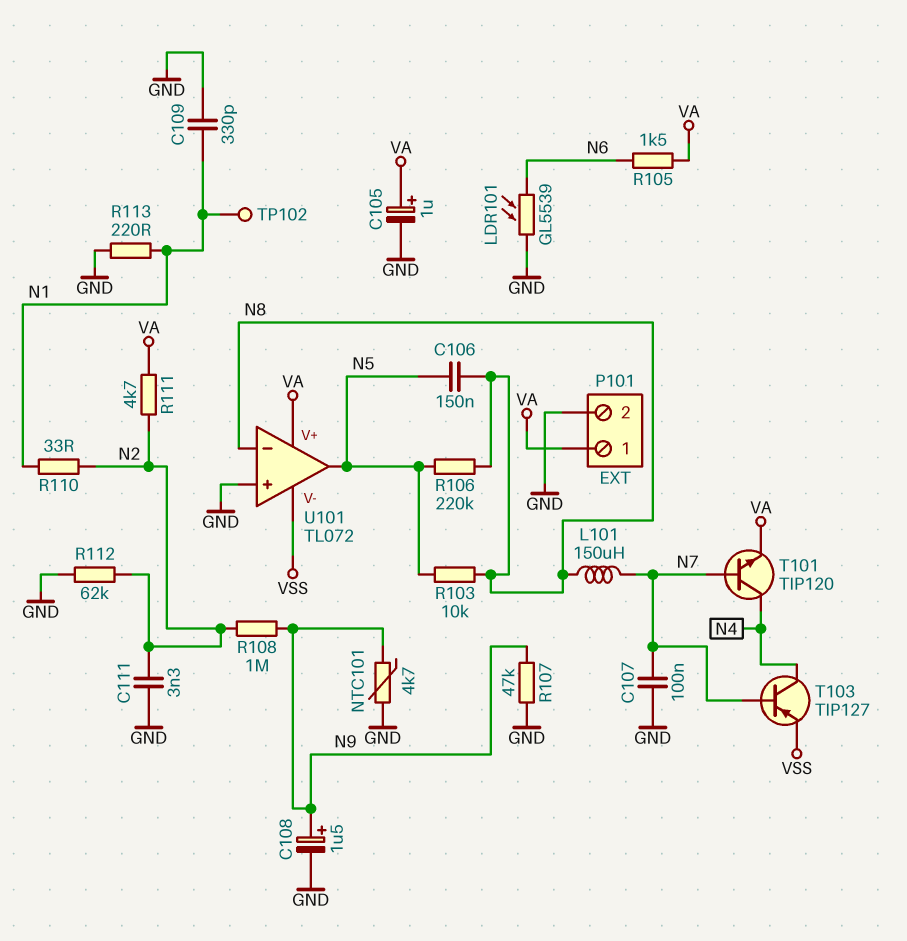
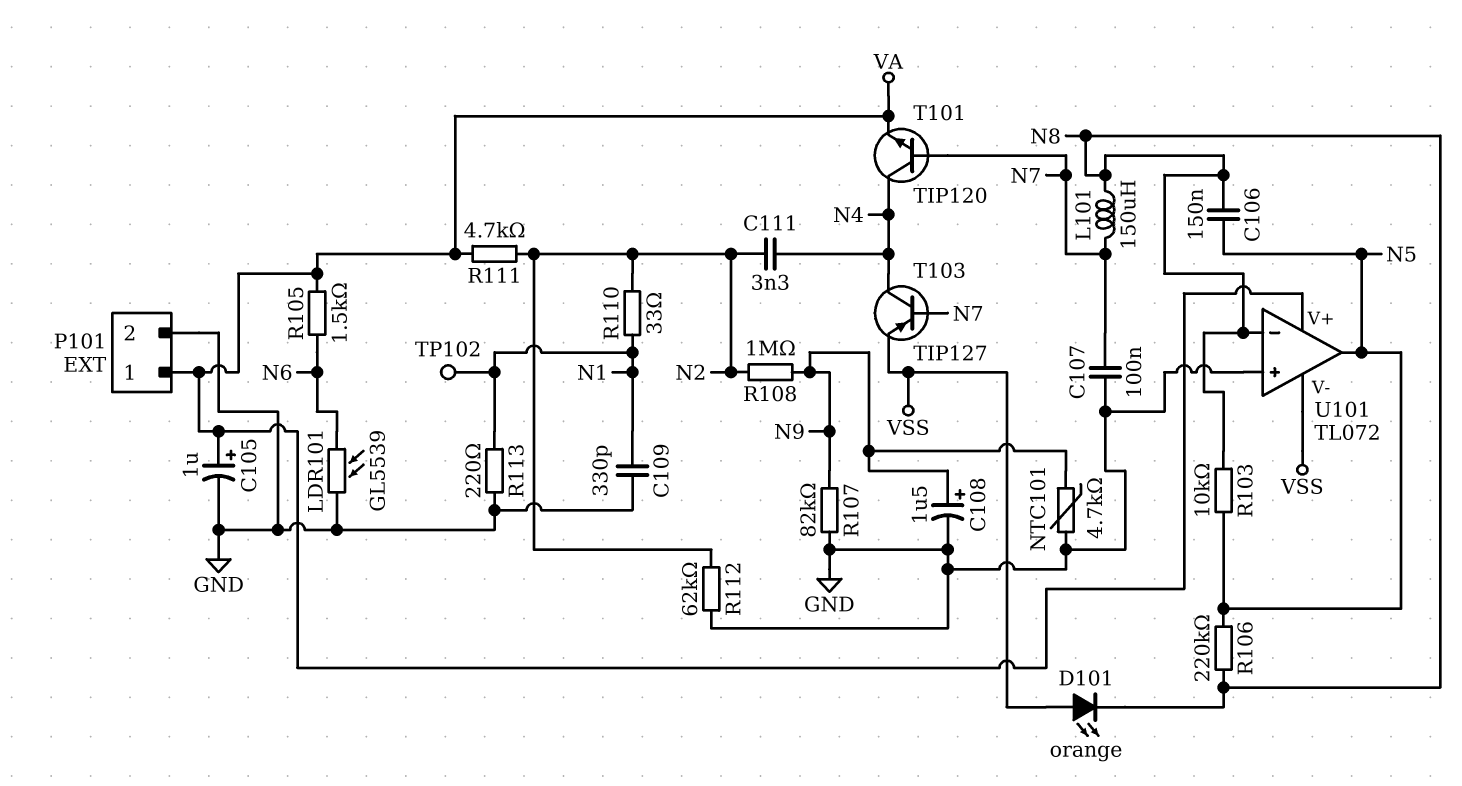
C111: 3.3nF (GND, N2) -> 3.3nF (N2, N4)
D101: none -> LED orange (A VSS, K N8)
R107: 47k (GND, N9) -> 82k (GND, N9)

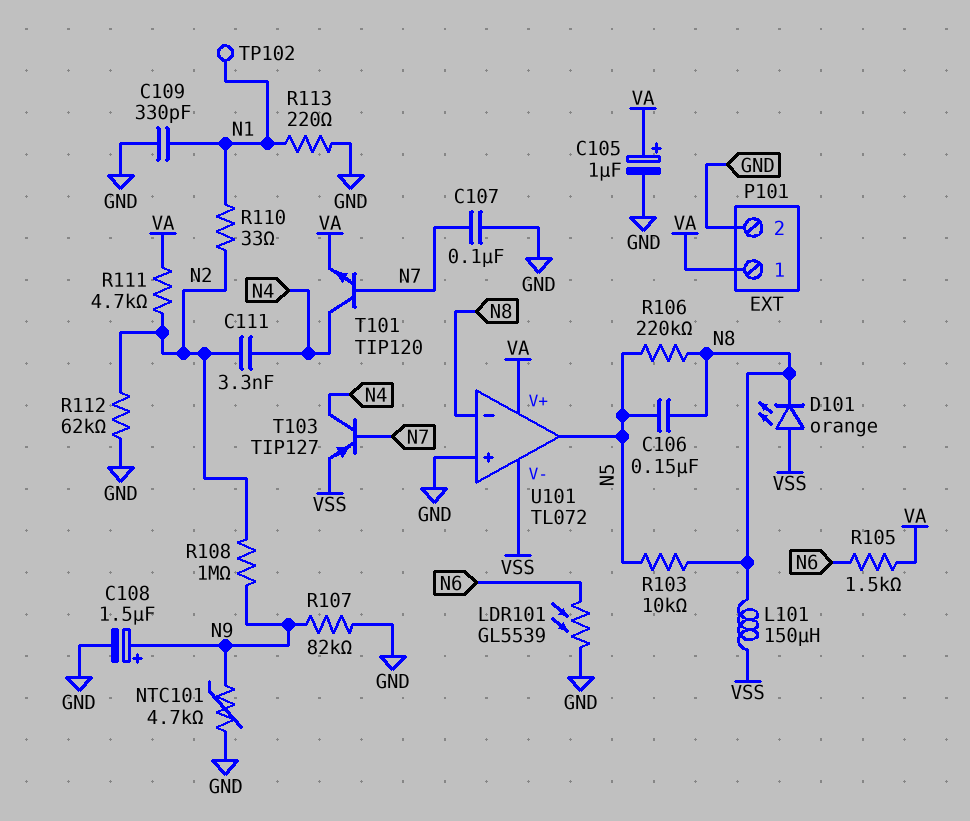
L101: 150uH (N7, N8) -> 150uH (N8, VSS)

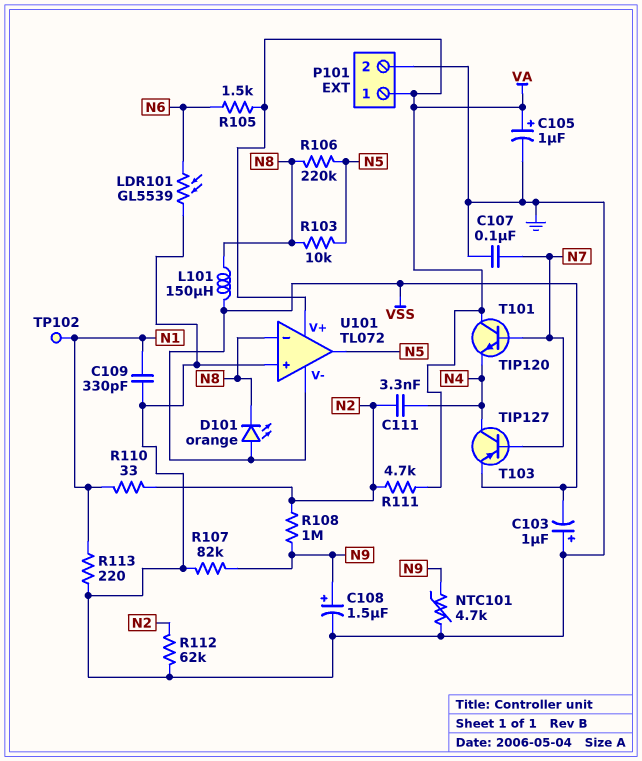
C103: none -> 1uF (plus GND, minus VSS)
C106: 150nF (N5, N8) -> none
T101: NPN TIP120 (B N7, C N4, E VA) -> NPN TIP120 (B N7, C VA, E N4)

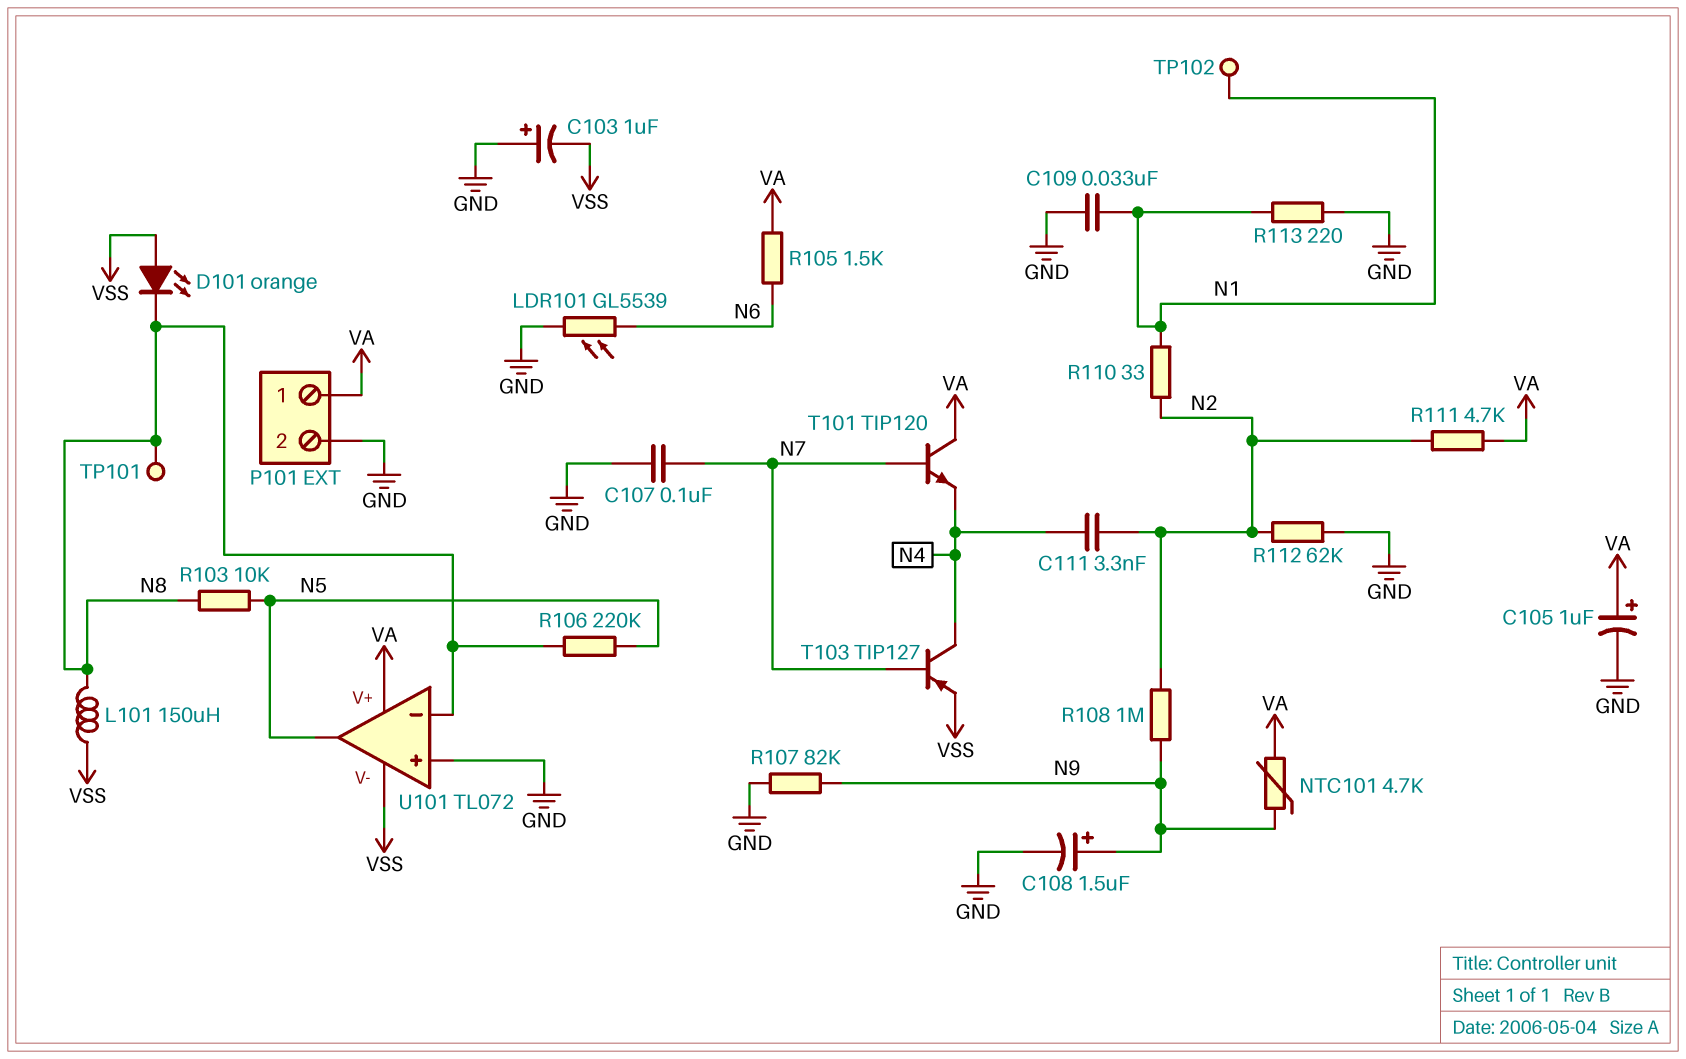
C109: 330pF (GND, N1) -> 33nF (GND, N1)
NTC101: 4.7k (GND, N9) -> 4.7k (N9, VA)
TP101: none -> test point (N8)

